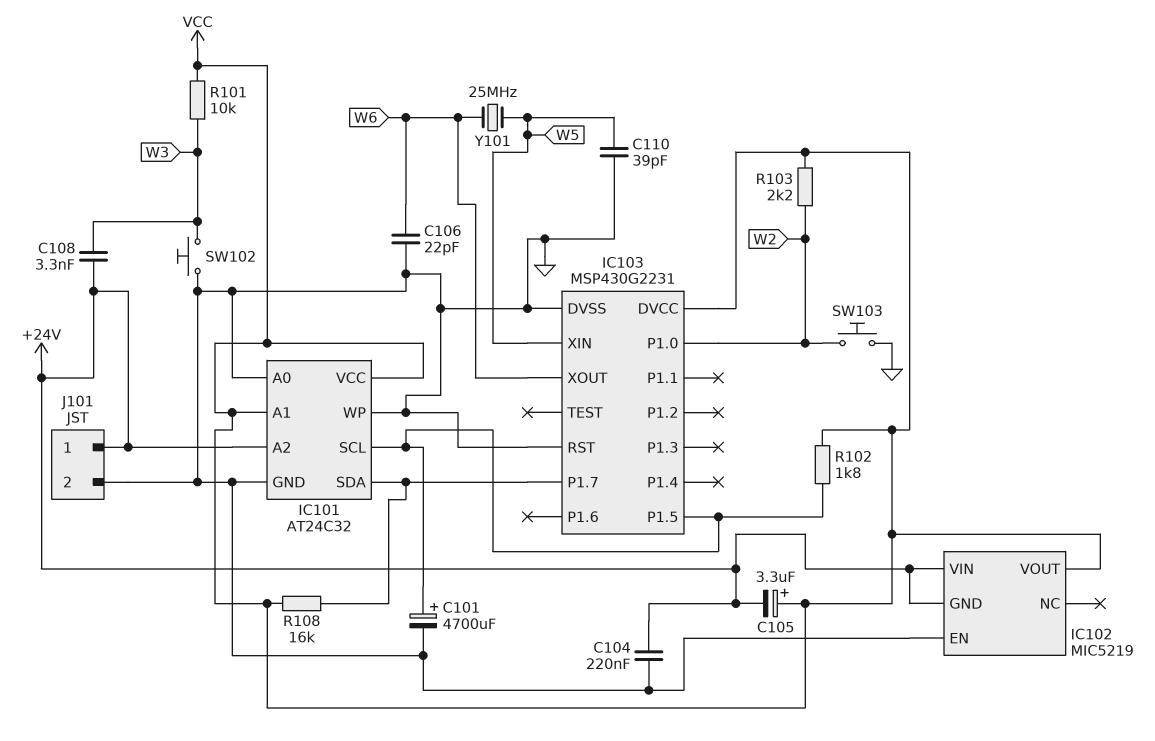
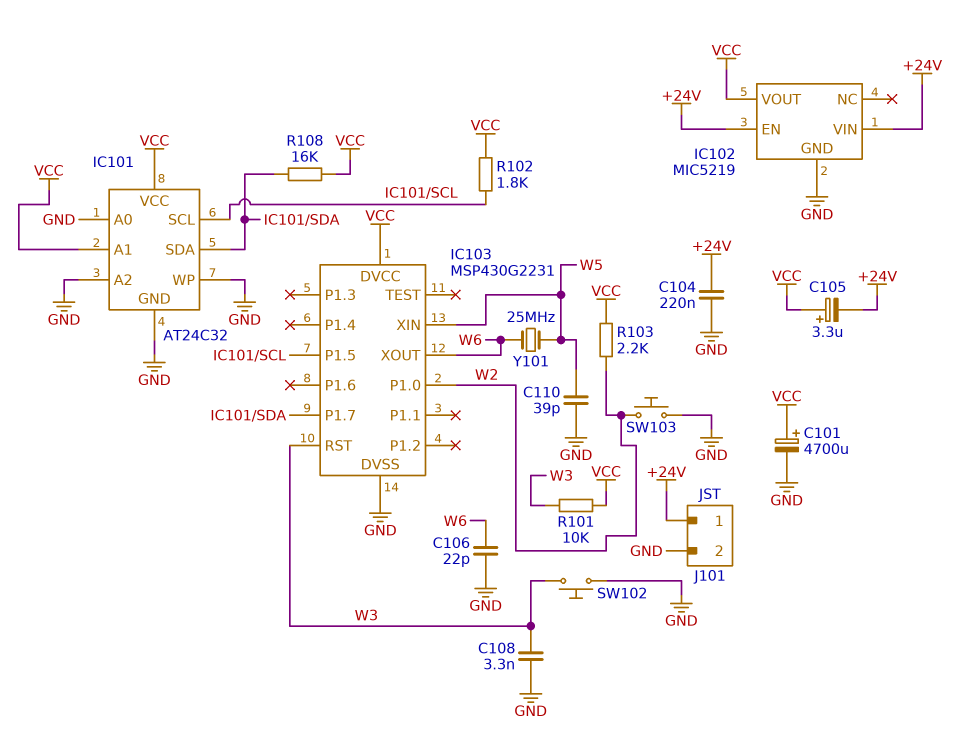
C101: 4700uF (plus IC101/SCL, minus GND) -> 4700uF (plus VCC, minus GND)
C108: 3.3nF (+24V, W3) -> 3.3nF (GND, W3)
IC101 pin A2: +24V -> GND
IC102 pin EN: GND -> +24V
IC102 pin GND: +24V -> GND
IC103 pin RST: GND -> W3

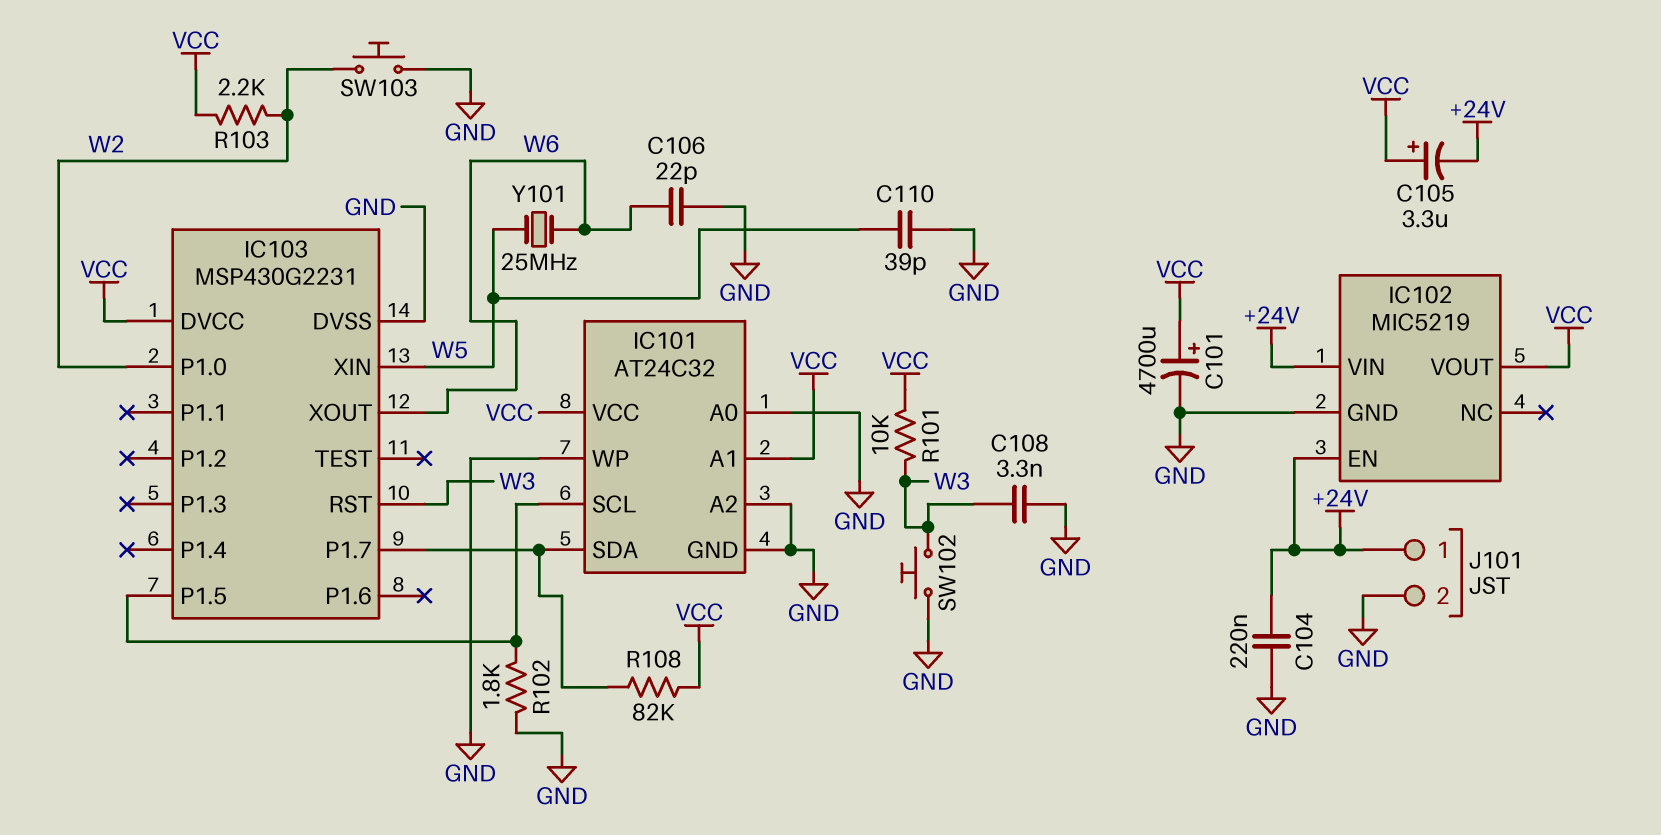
R102: 1.8k (IC101/SCL, VCC) -> 1.8k (GND, IC101/SCL)
R108: 16k (IC101/SDA, VCC) -> 82k (IC101/SDA, VCC)

